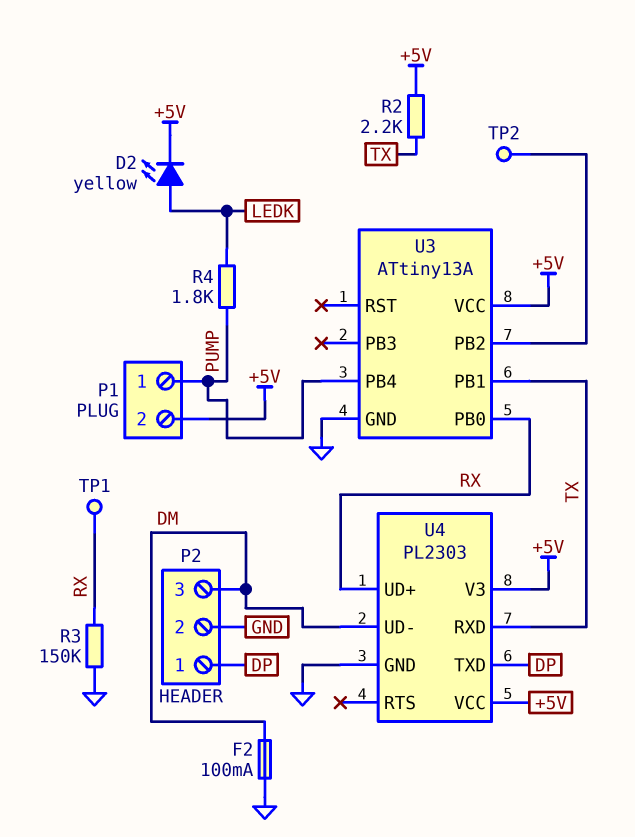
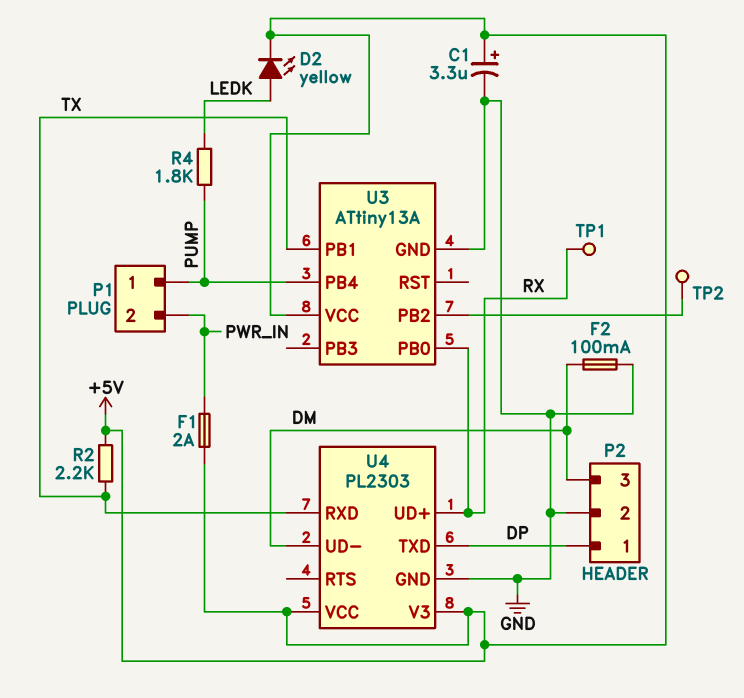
C1: none -> 3.3uF (plus +5V, minus GND)
F1: none -> 2A (+5V, PWR_IN)
P1 pin 2: +5V -> PWR_IN
R3: 150k (GND, RX) -> none

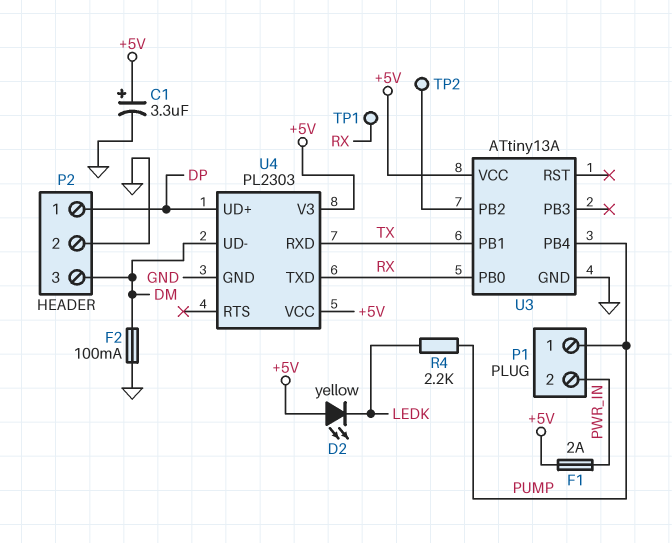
D2: LED yellow (A LEDK, K +5V) -> LED yellow (A +5V, K LEDK)
R2: 2.2k (+5V, TX) -> none
R4: 1.8k (LEDK, PUMP) -> 2.2k (LEDK, PUMP)
U4 pin TXD: DP -> RX
U4 pin UD+: RX -> DP

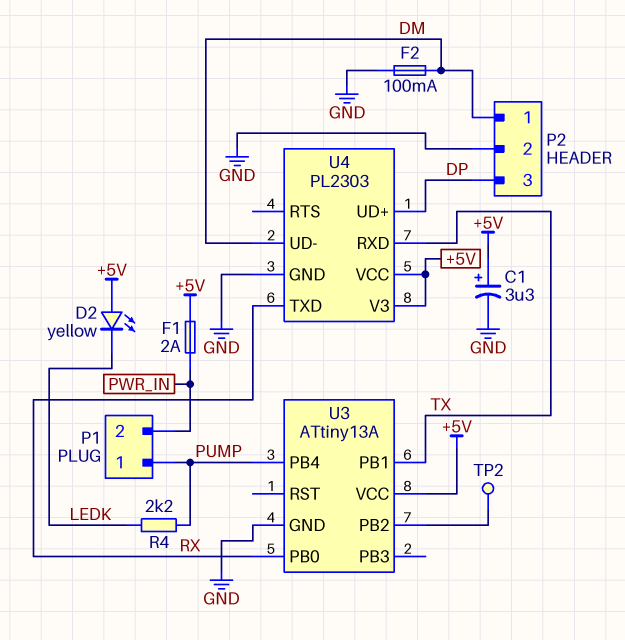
P2 pin 1: DP -> DM
P2 pin 3: DM -> DP
TP1: test point (RX) -> none

